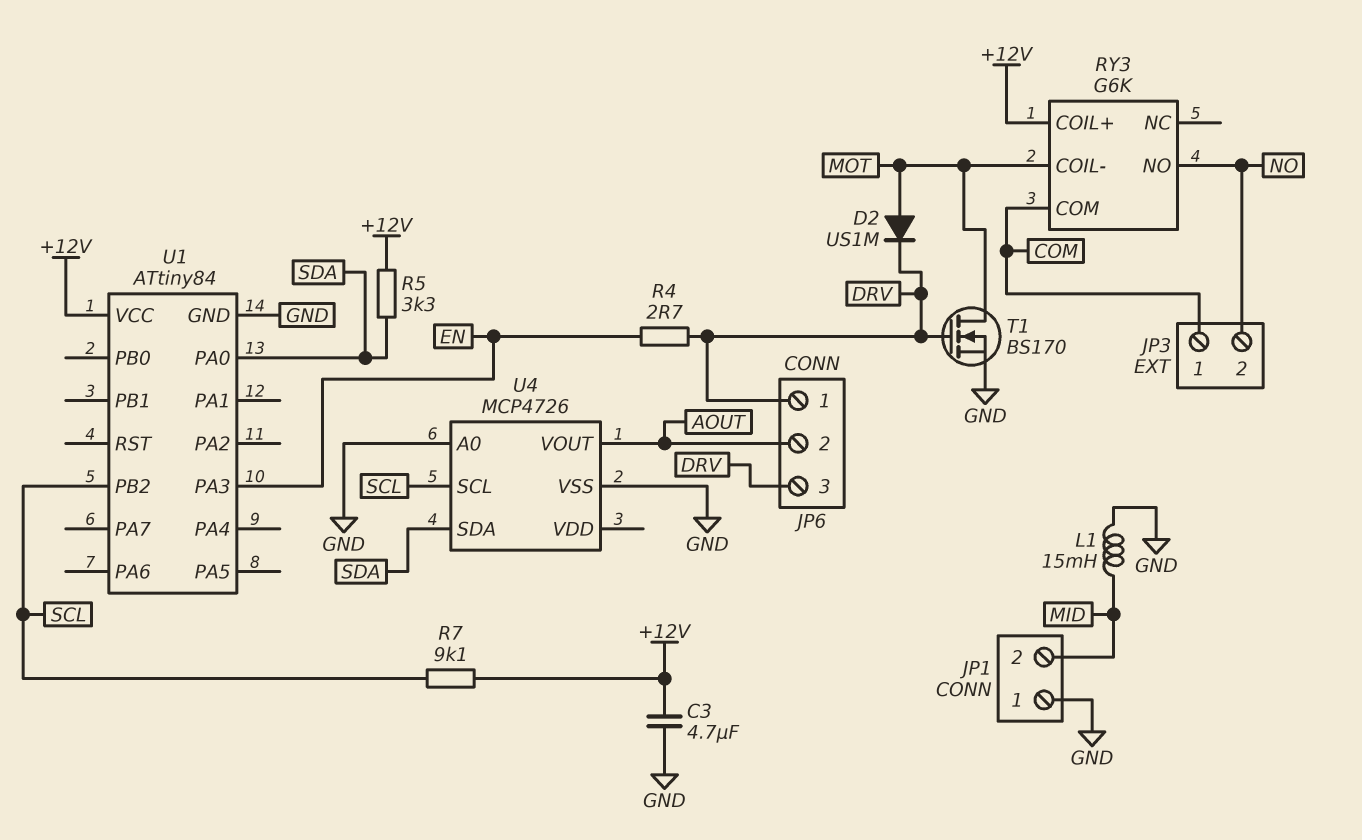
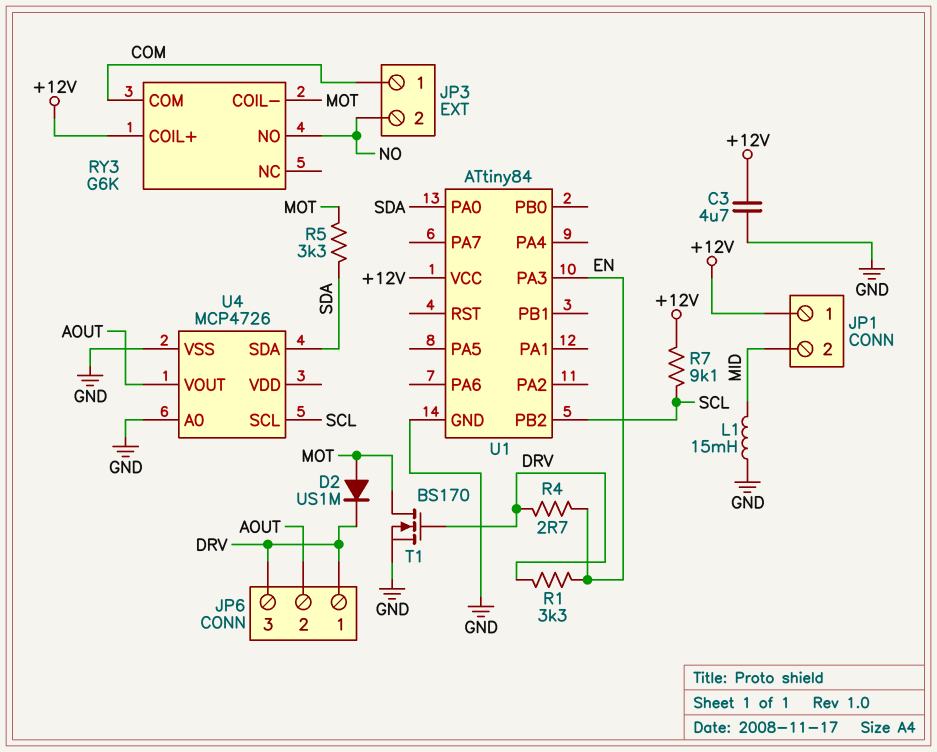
JP1 pin 1: GND -> +12V
R1: none -> 3.3k (DRV, EN)
R5: 3.3k (+12V, SDA) -> 3.3k (MOT, SDA)

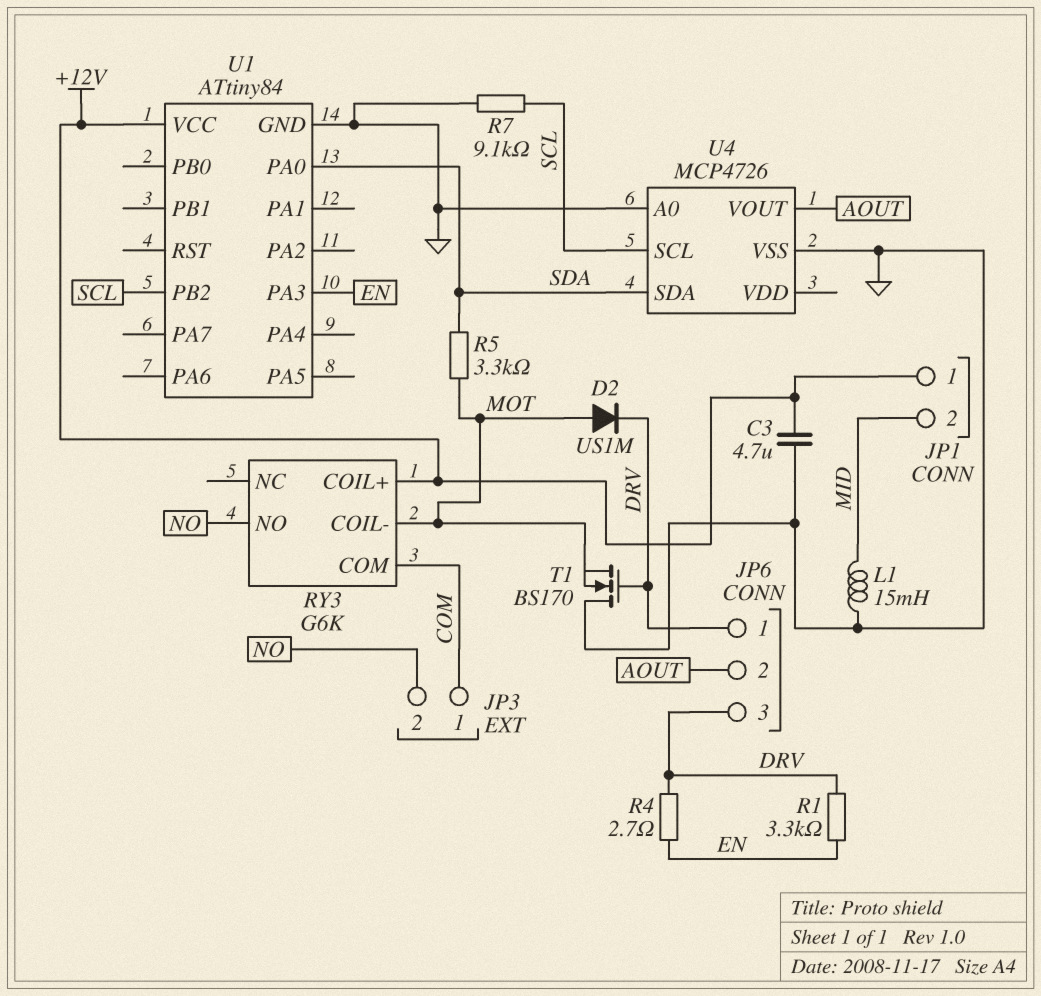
R7: 9.1k (+12V, SCL) -> 9.1k (GND, SCL)
T1: NMOS BS170 (G DRV, D MOT, S GND) -> NMOS BS170 (G DRV, D GND, S MOT)

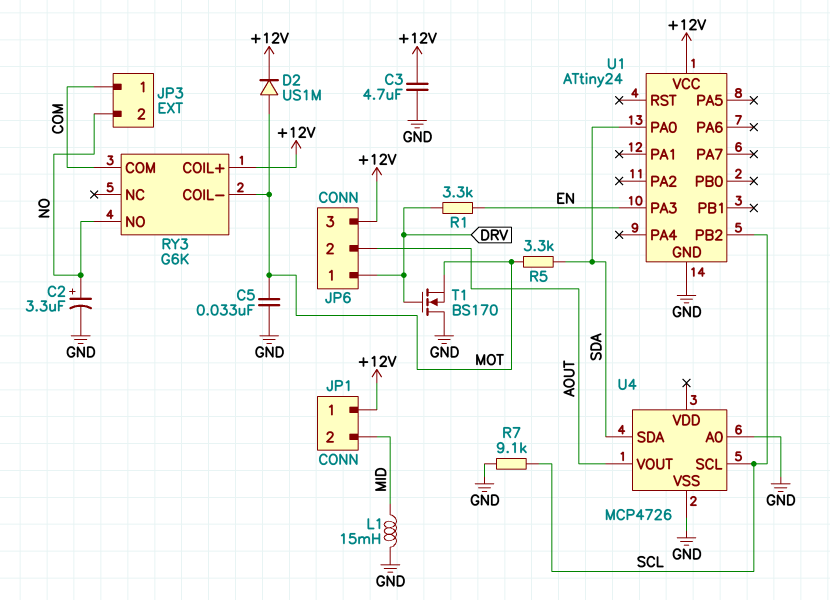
C2: none -> 3.3uF (plus NO, minus GND)
C5: none -> 33nF (GND, MOT)
D2: diode US1M (A MOT, K DRV) -> diode US1M (A MOT, K +12V)
JP6 pin 3: DRV -> +12V
R4: 2.7 (DRV, EN) -> none
U1: ATtiny84 -> ATtiny24

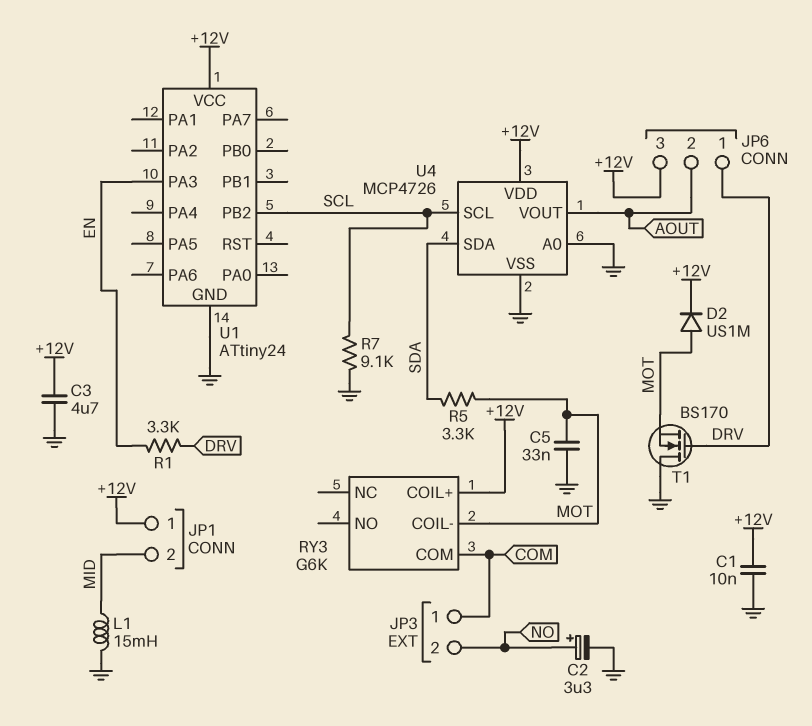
C1: none -> 10nF (+12V, GND)
RY3 pin NO: NO -> none
U1 pin PA0: SDA -> none
U4 pin VDD: none -> +12V

